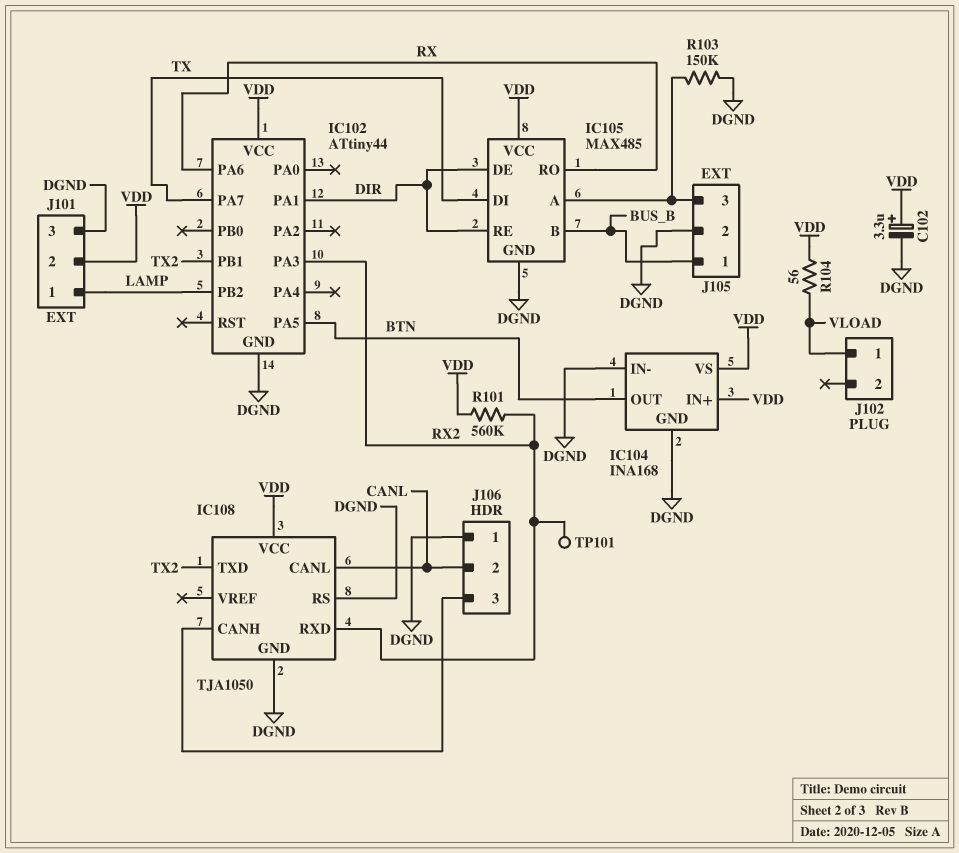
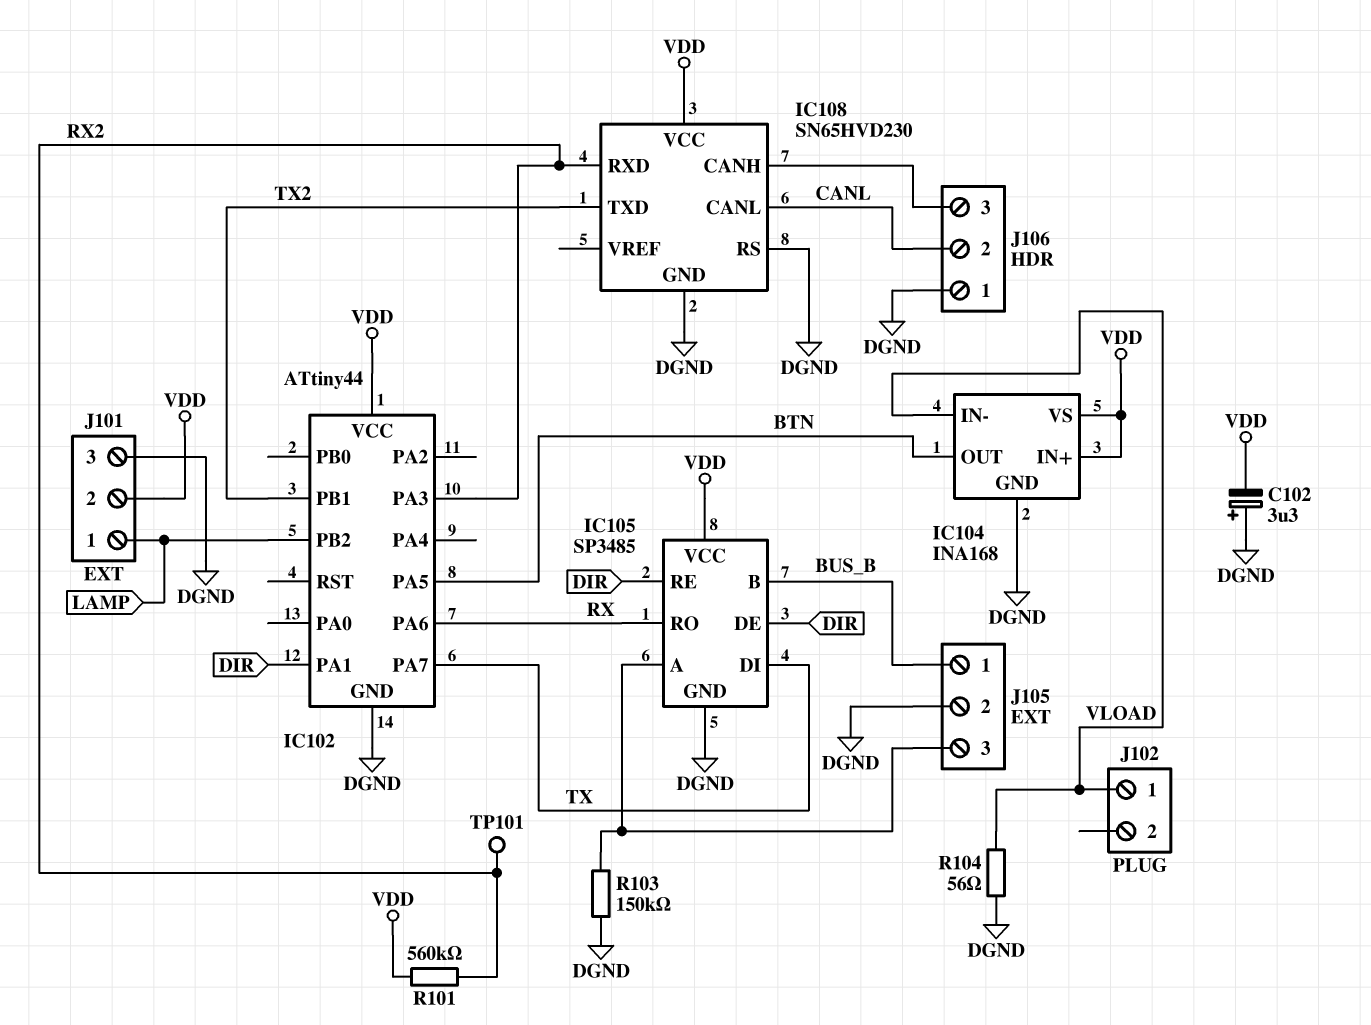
C102: 3.3uF (plus VDD, minus DGND) -> 3.3uF (plus DGND, minus VDD)
IC104 pin IN-: DGND -> VLOAD
IC105: MAX485 -> SP3485
IC108: TJA1050 -> SN65HVD230
R104: 56 (VDD, VLOAD) -> 56 (DGND, VLOAD)

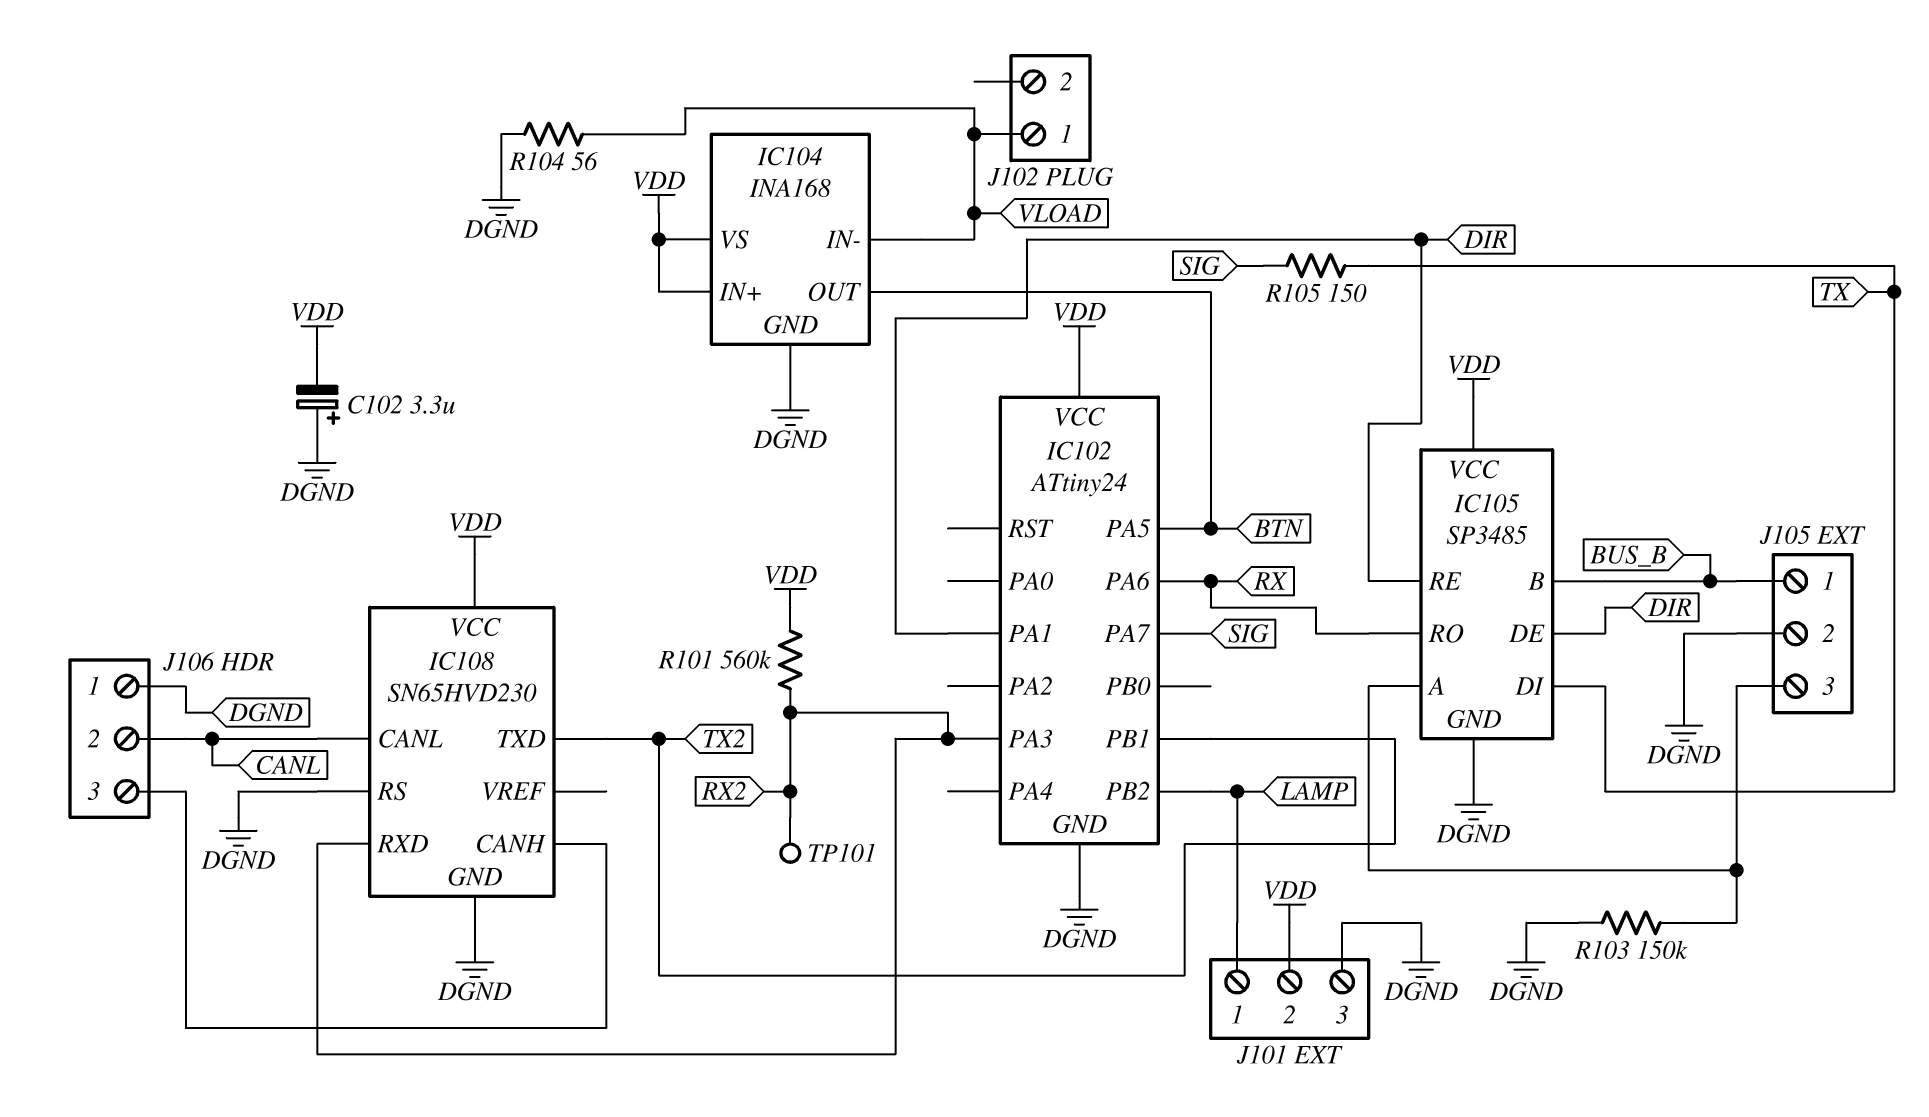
IC102: ATtiny44 -> ATtiny24
IC102 pin PA7: TX -> SIG
R105: none -> 150 (SIG, TX)

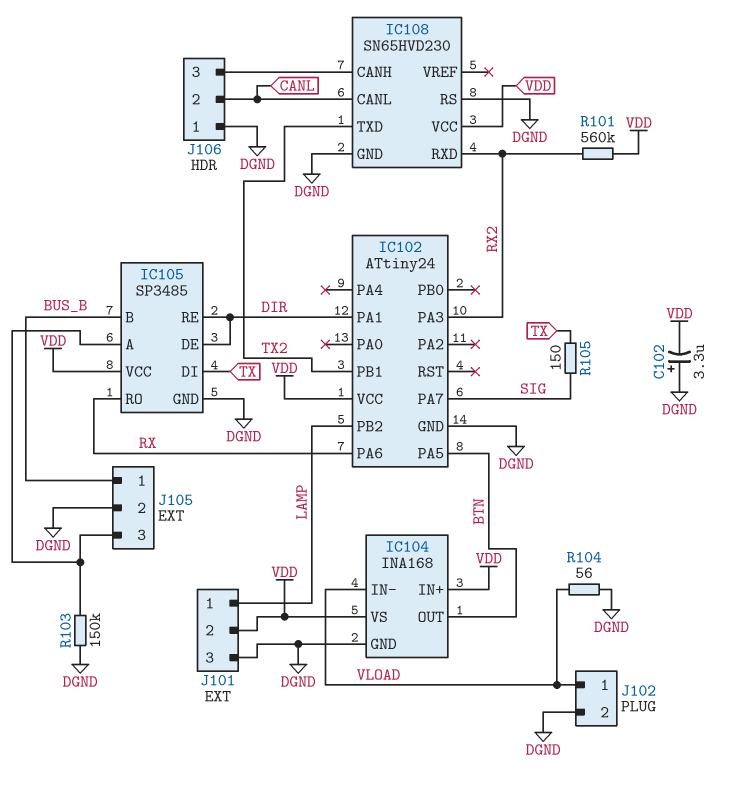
J102 pin 2: none -> DGND
TP101: test point (RX2) -> none

